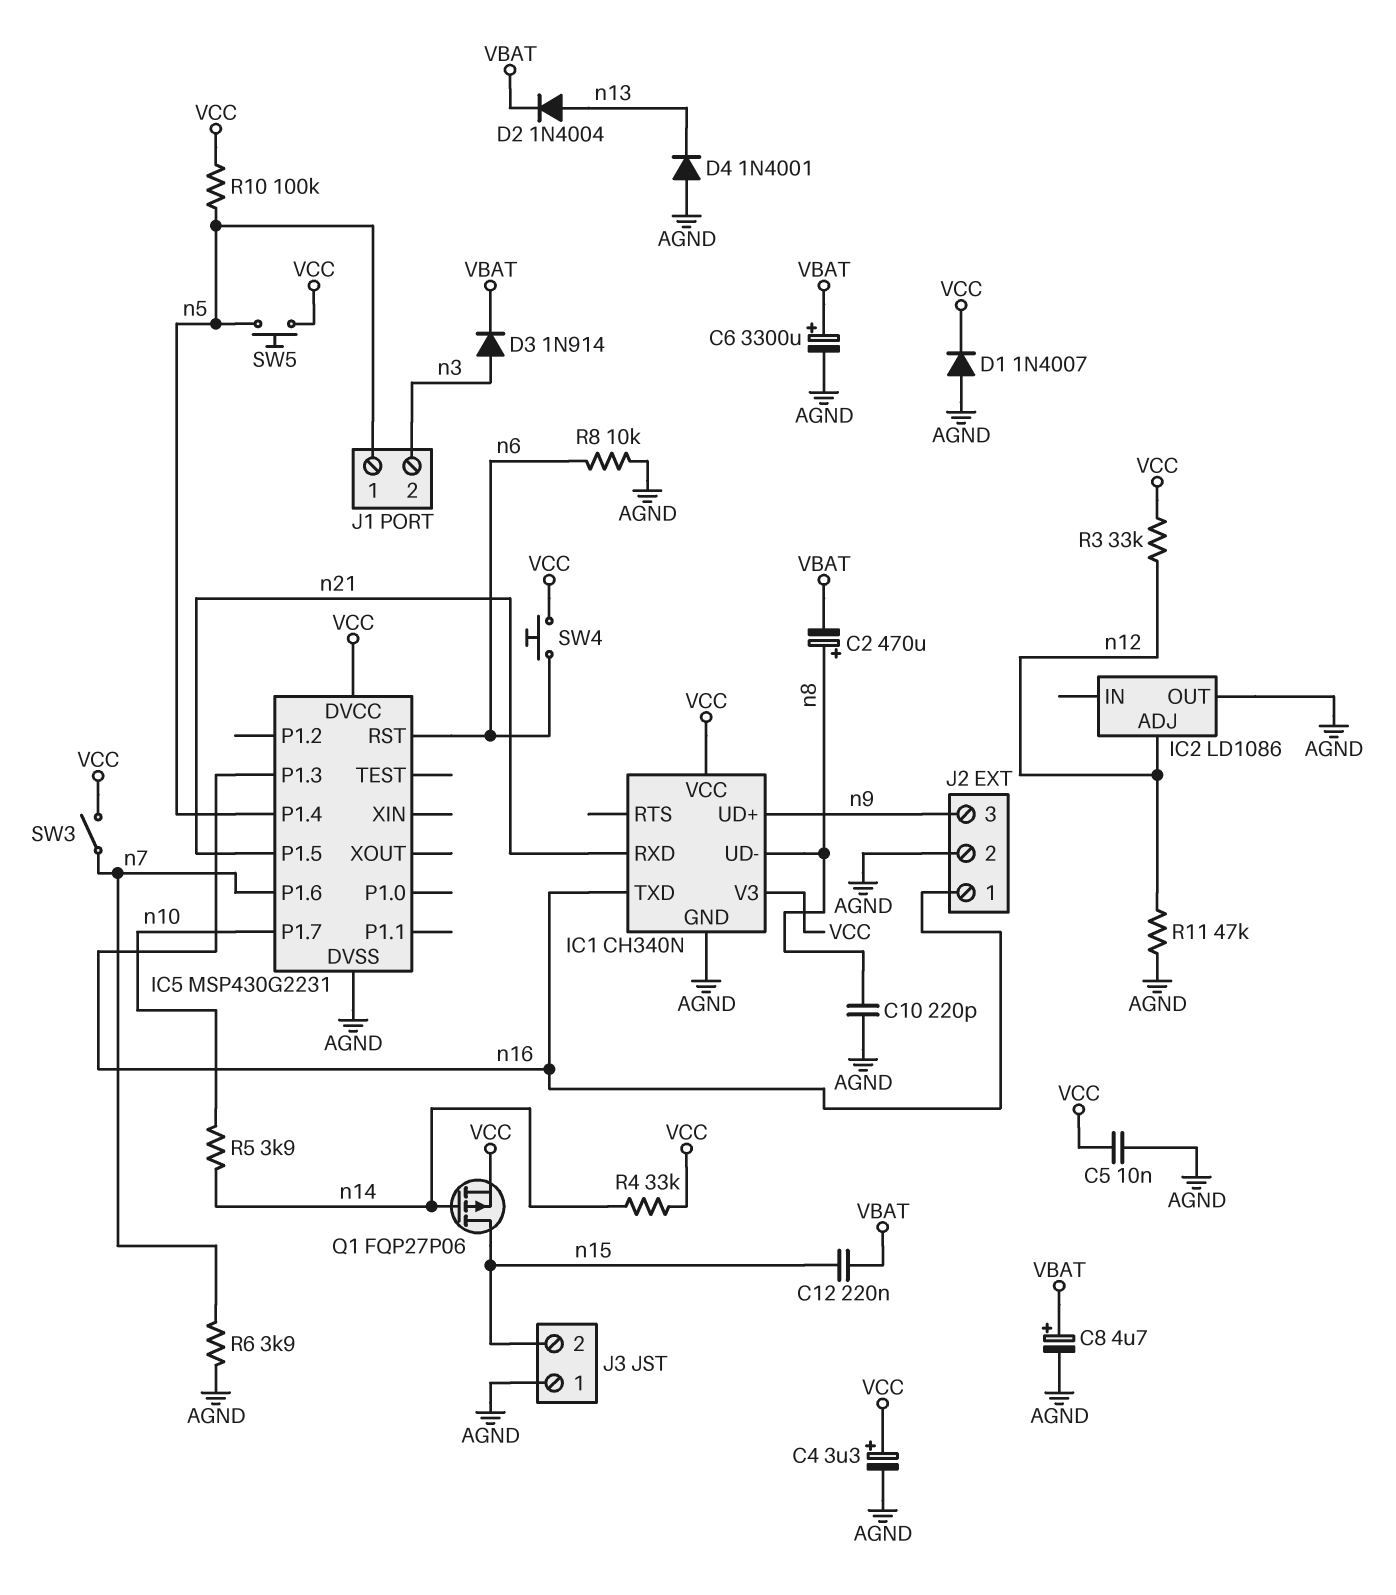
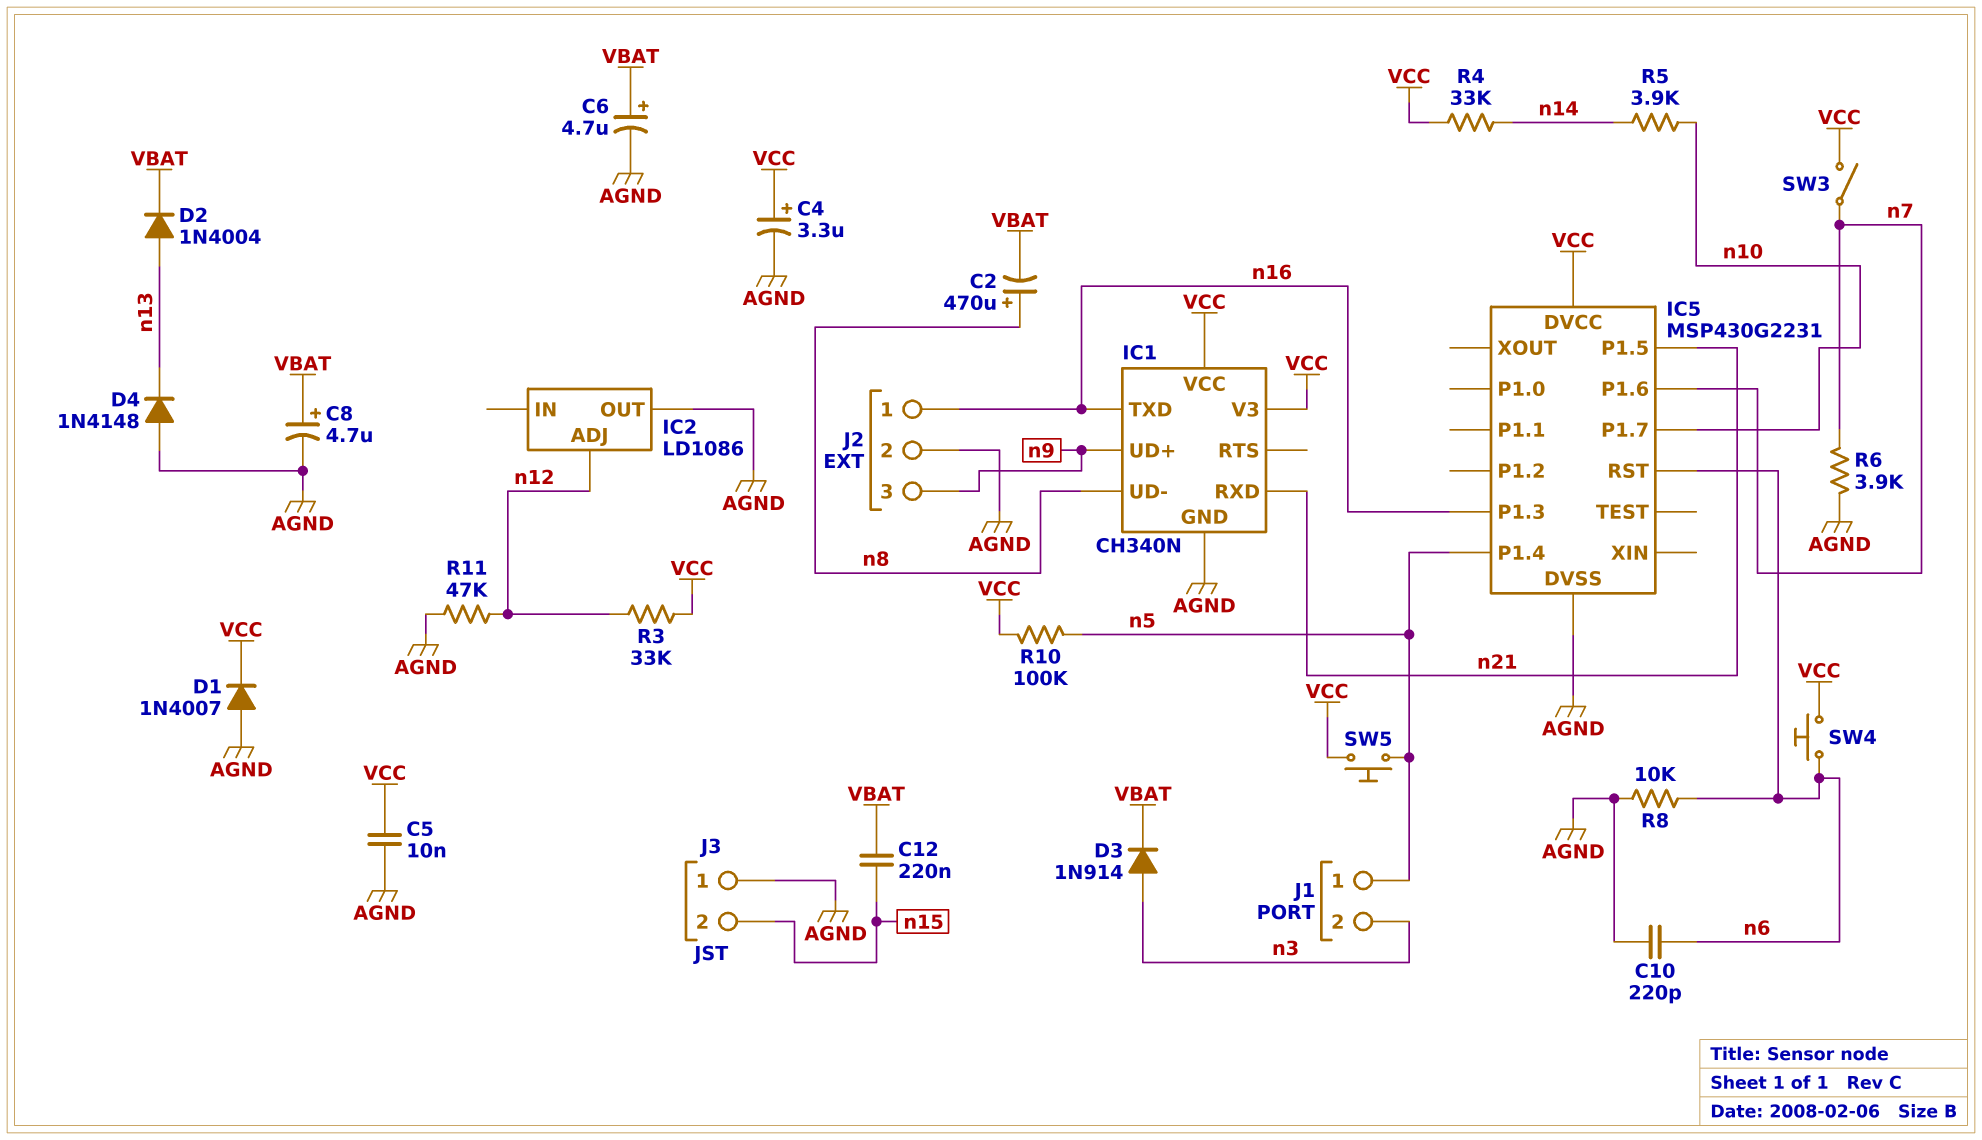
C6: 3300uF (plus VBAT, minus AGND) -> 4.7uF (plus VBAT, minus AGND)
C10: 220pF (AGND, n8) -> 220pF (AGND, n6)
D4: diode 1N4001 (A AGND, K n13) -> diode 1N4148 (A AGND, K n13)
Q1: PMOS FQP27P06 (G n14, D n15, S VCC) -> none

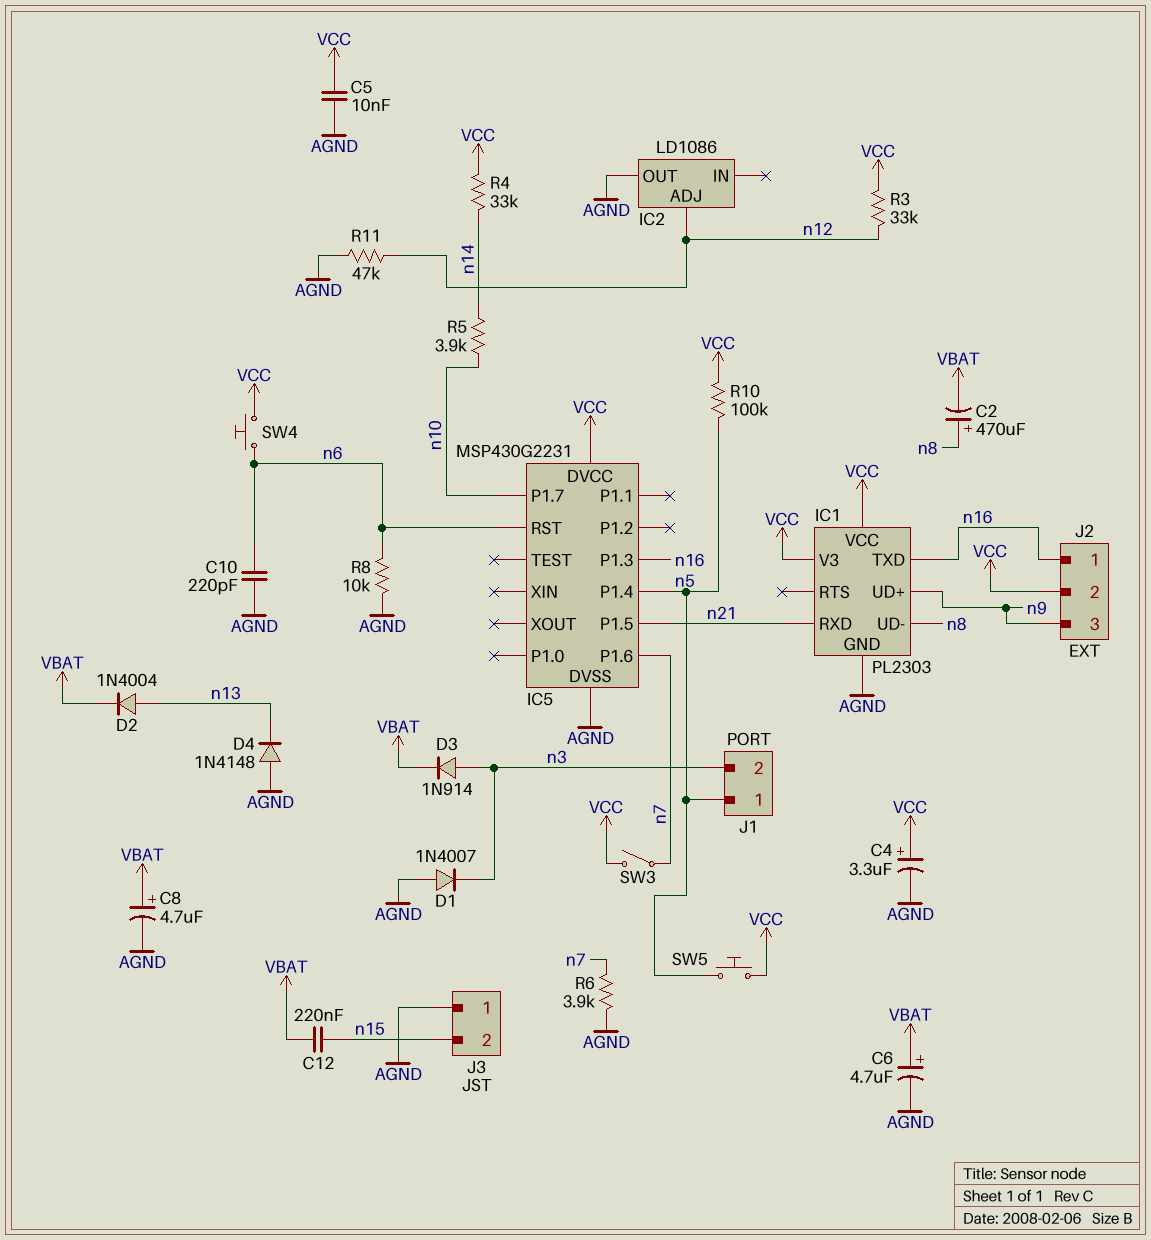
D1: diode 1N4007 (A AGND, K VCC) -> diode 1N4007 (A AGND, K n3)
IC1: CH340N -> PL2303
J2 pin 2: AGND -> VCC

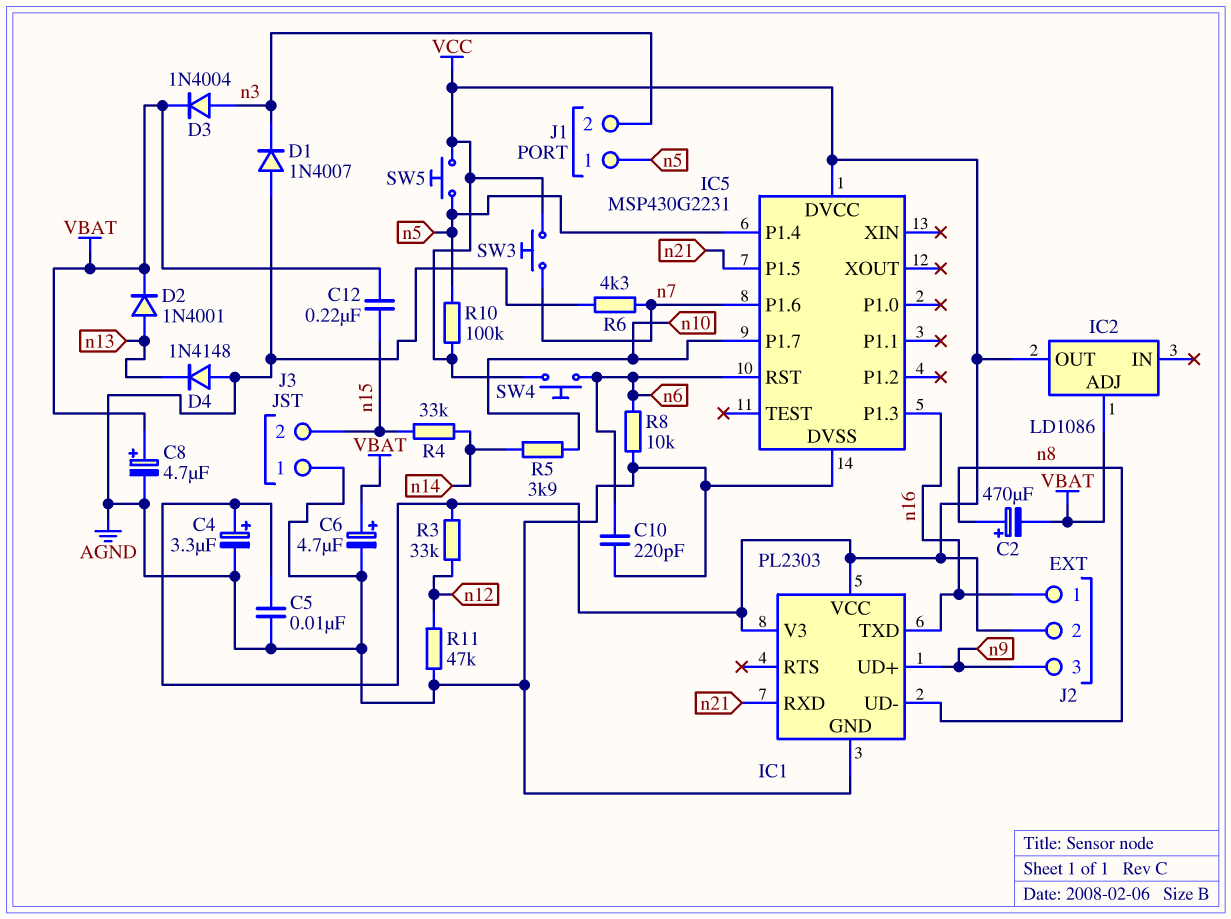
D2: diode 1N4004 (A n13, K VBAT) -> diode 1N4001 (A n13, K VBAT)
D3: diode 1N914 (A n3, K VBAT) -> diode 1N4004 (A n3, K VBAT)
IC2 pin ADJ: n12 -> VBAT
IC2 pin OUT: AGND -> VCC
R4: 33k (VCC, n14) -> 33k (n14, n15)
R6: 3.9k (AGND, n7) -> 4.3k (AGND, n7)
SW3: switch (VCC, n7) -> button (VCC, n7)

